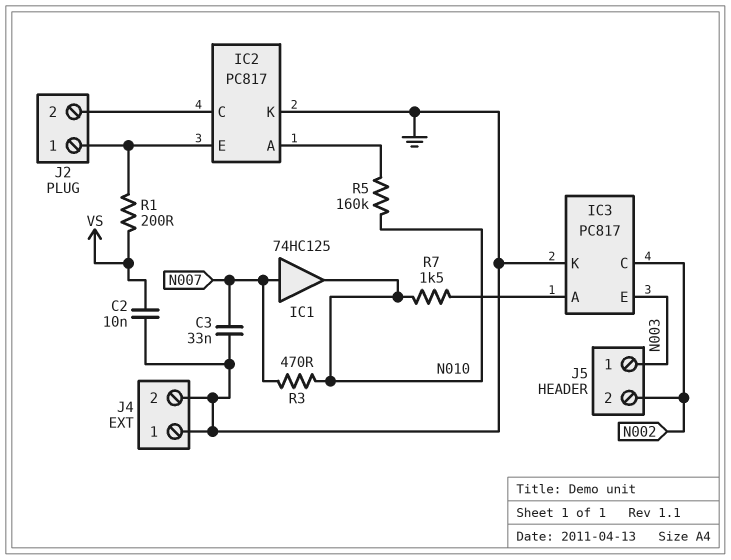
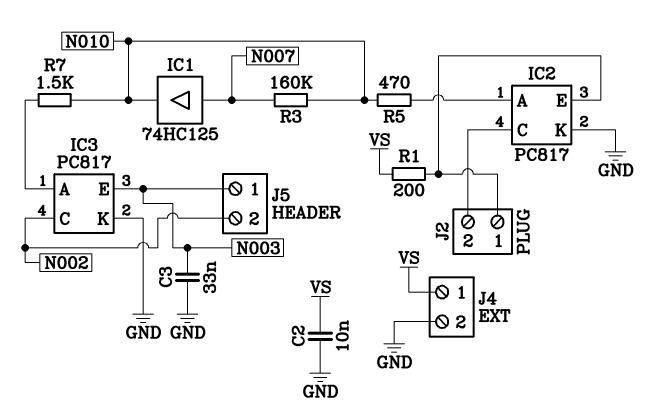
C3: 33nF (GND, N007) -> 33nF (GND, N003)
J4 pin 1: GND -> VS
R3: 470 (N007, N010) -> 160k (N007, N010)
R5: 160k (IC2/A, N010) -> 470 (IC2/A, N010)

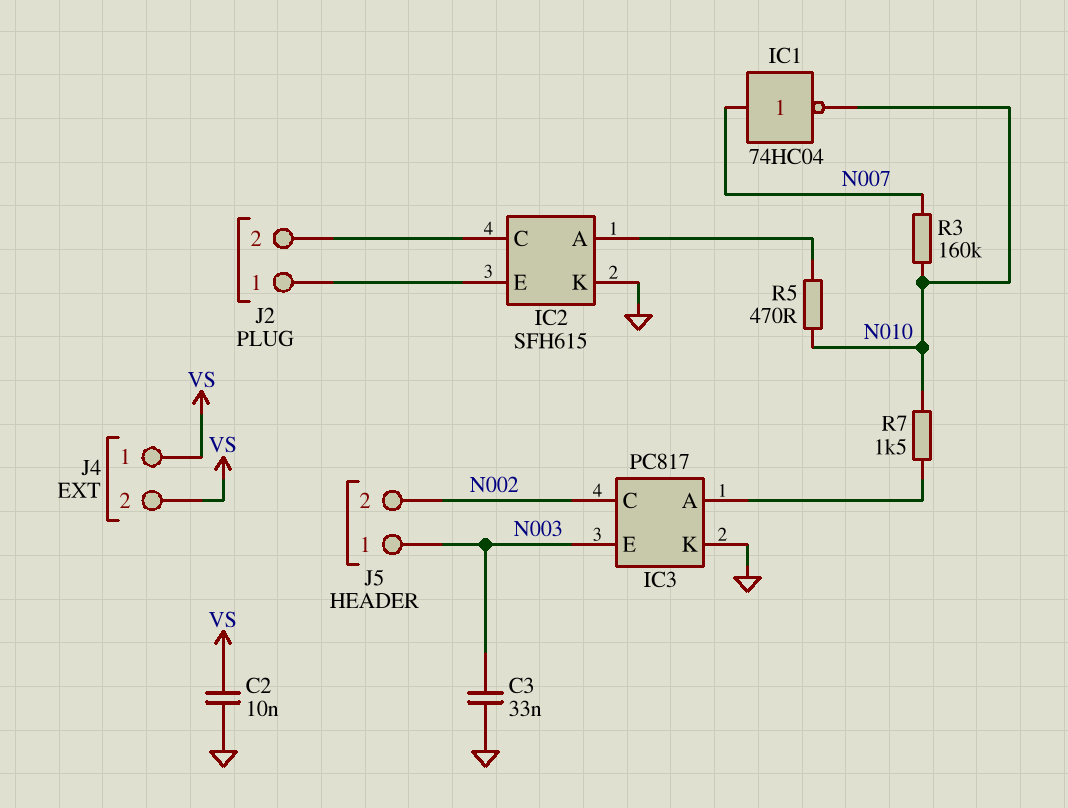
IC1: buffer 74HC125 (in N007, out N010) -> NOT 74HC04 (in N007, out N010)
IC2: PC817 -> SFH615
J4 pin 2: GND -> VS
R1: 200 (IC2/E, VS) -> none

